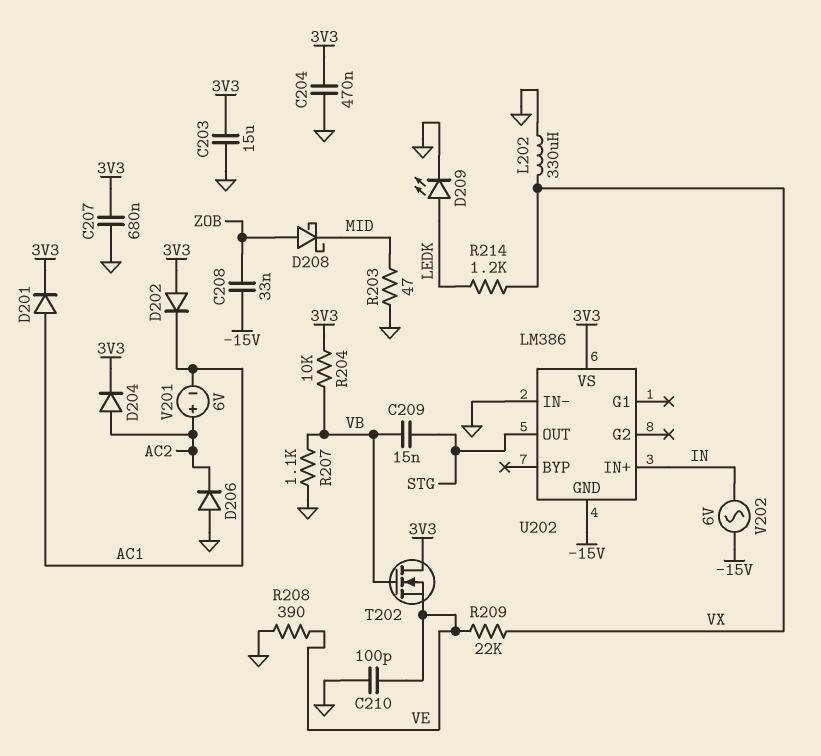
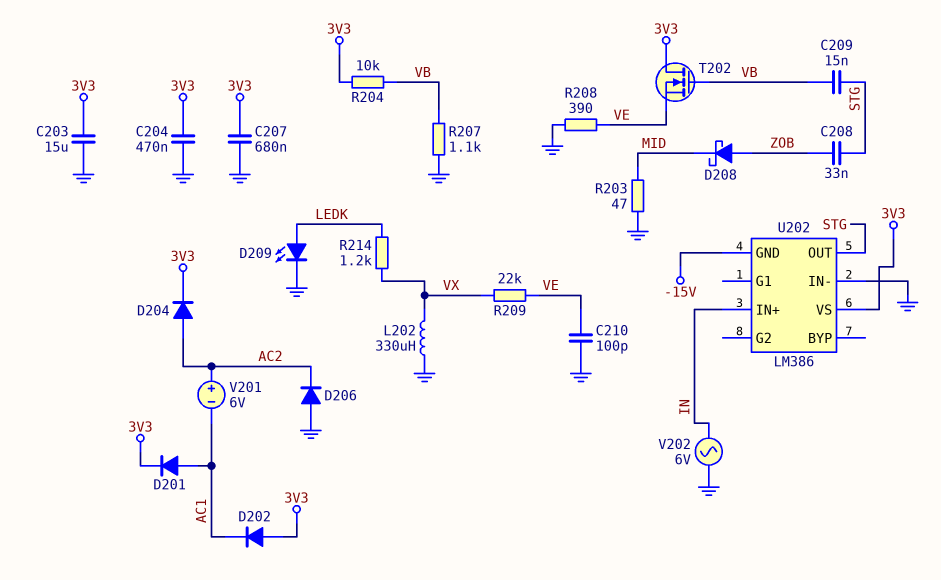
C208: 33nF (-15V, ZOB) -> 33nF (STG, ZOB)
V202: AC 6V (-15V, IN) -> AC 6V (GND, IN)

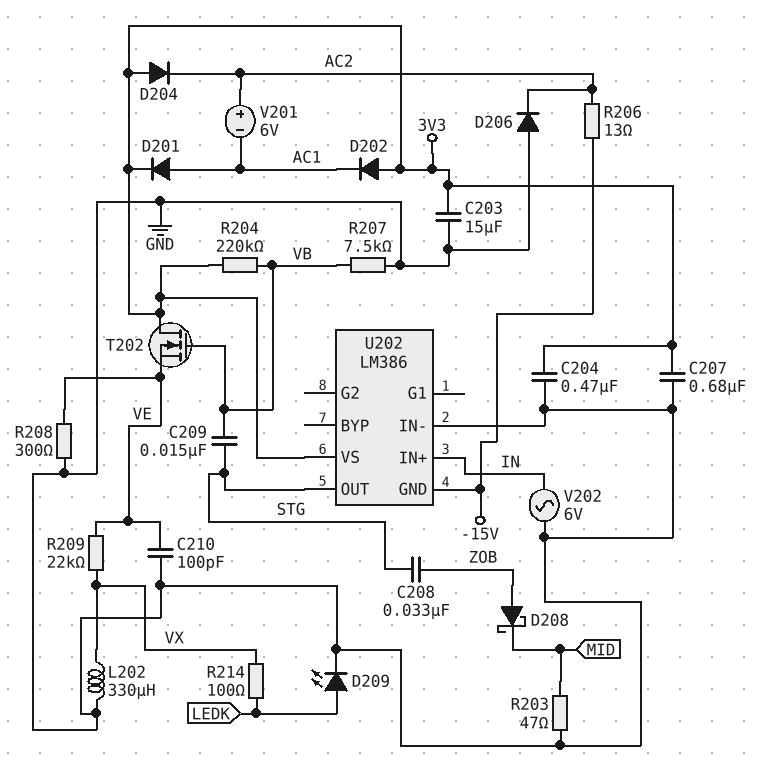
D204: diode (A AC2, K 3V3) -> diode (A 3V3, K AC2)
R204: 10k (3V3, VB) -> 220k (3V3, VB)
R206: none -> 13 (-15V, AC2)
R207: 1.1k (GND, VB) -> 7.5k (GND, VB)
R208: 390 (GND, VE) -> 300 (GND, VE)
R214: 1.2k (LEDK, VX) -> 100 (LEDK, VX)

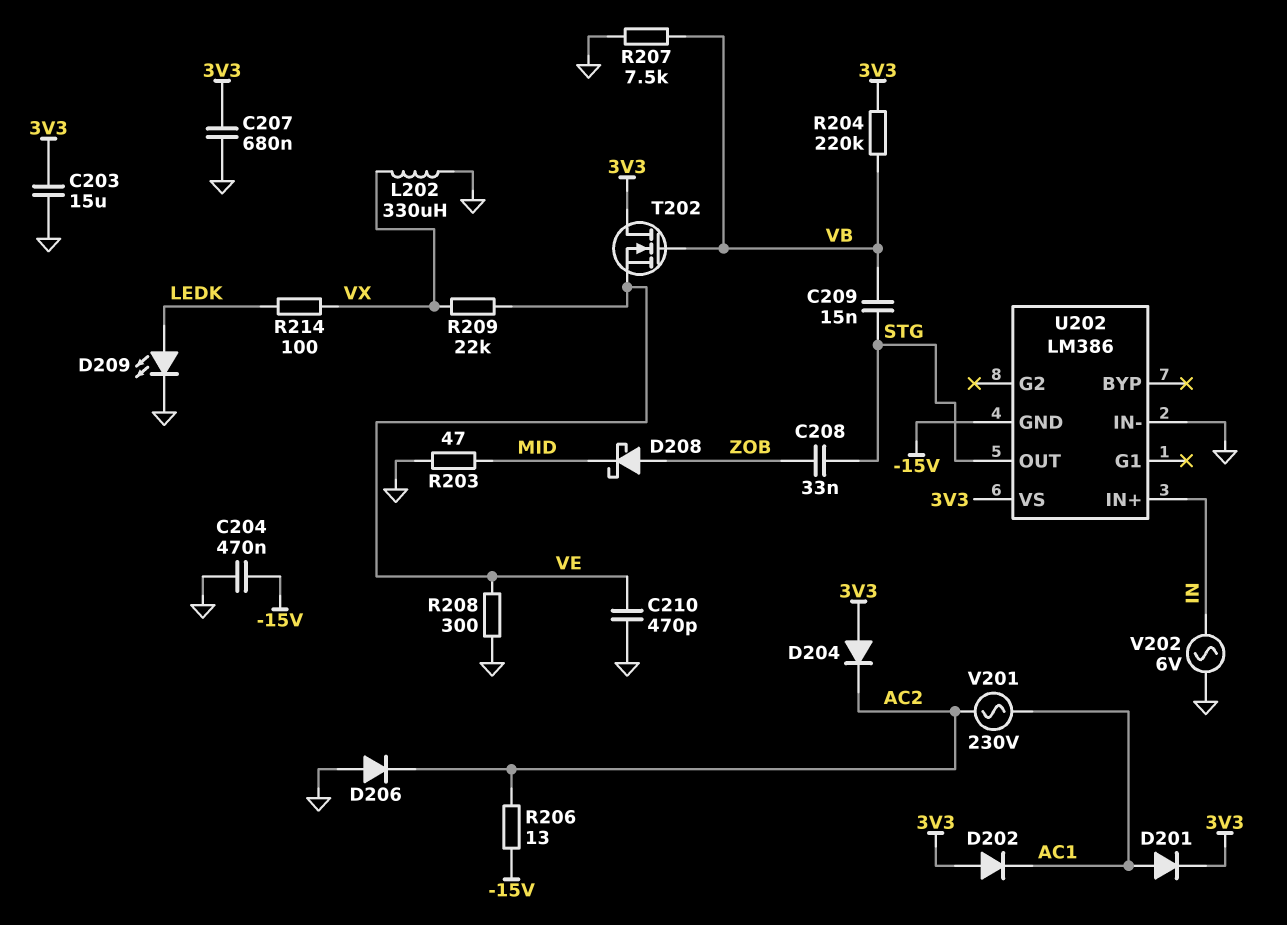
C204: 470nF (3V3, GND) -> 470nF (-15V, GND)
C210: 100pF (GND, VE) -> 470pF (GND, VE)
V201: 6V (plus AC2, minus AC1) -> AC 230V (AC1, AC2)

